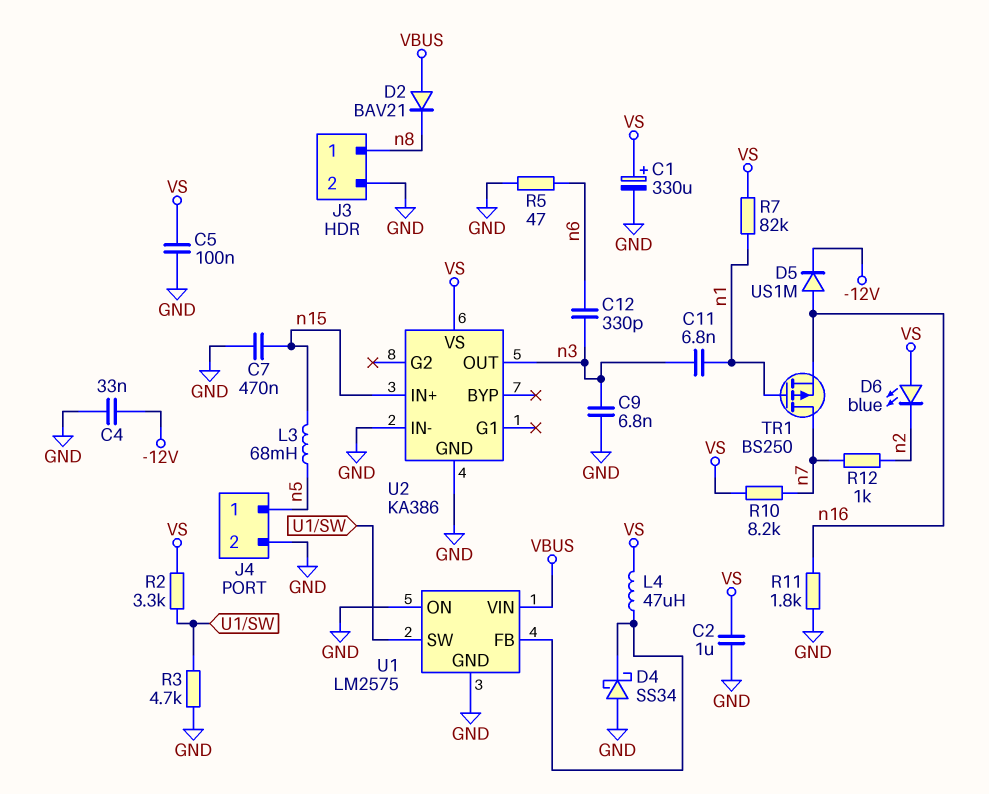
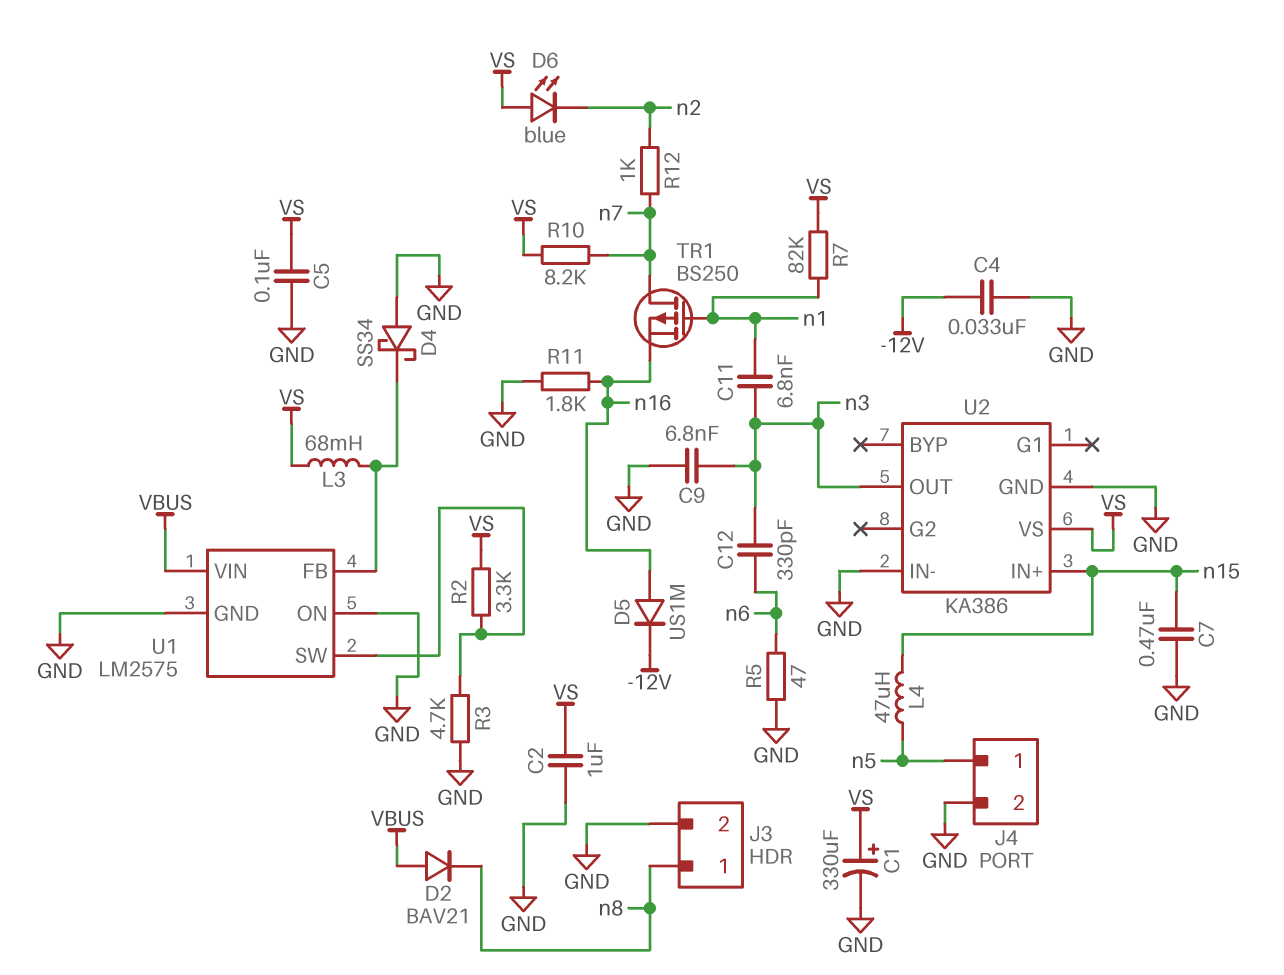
L3: 68mH (n5, n15) -> 68mH (U1/FB, VS)
L4: 47uH (U1/FB, VS) -> 47uH (n5, n15)

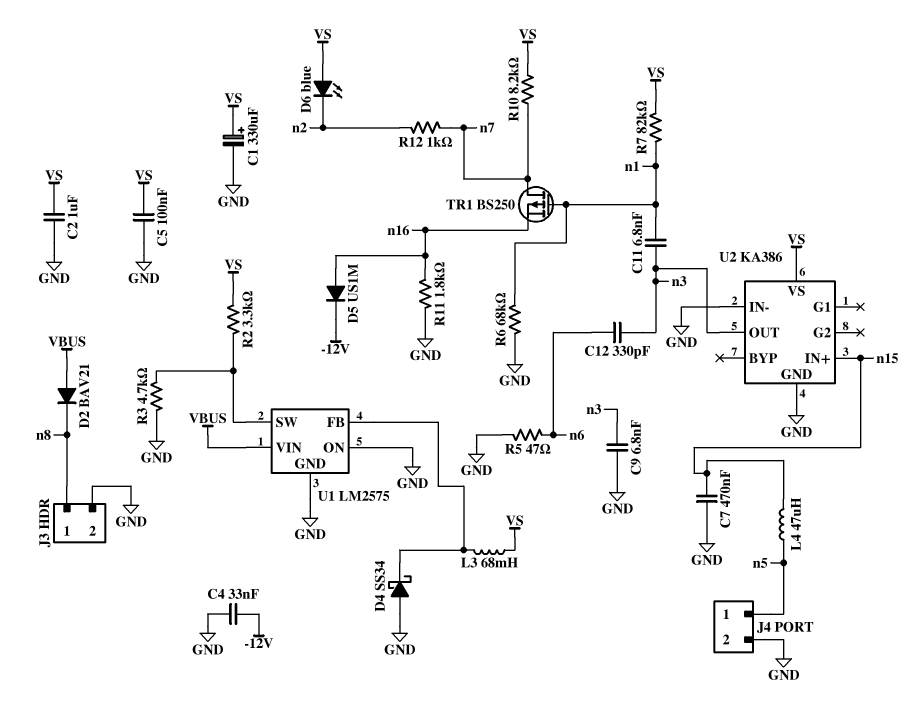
R6: none -> 68k (GND, n1)

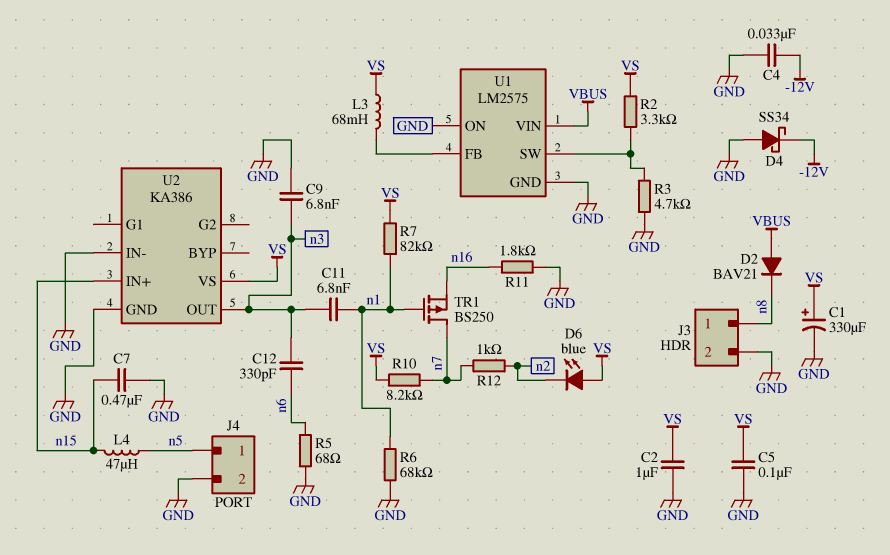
D4: schottky SS34 (A GND, K U1/FB) -> schottky SS34 (A GND, K -12V)
D5: diode US1M (A n16, K -12V) -> none
R5: 47 (GND, n6) -> 68 (GND, n6)

